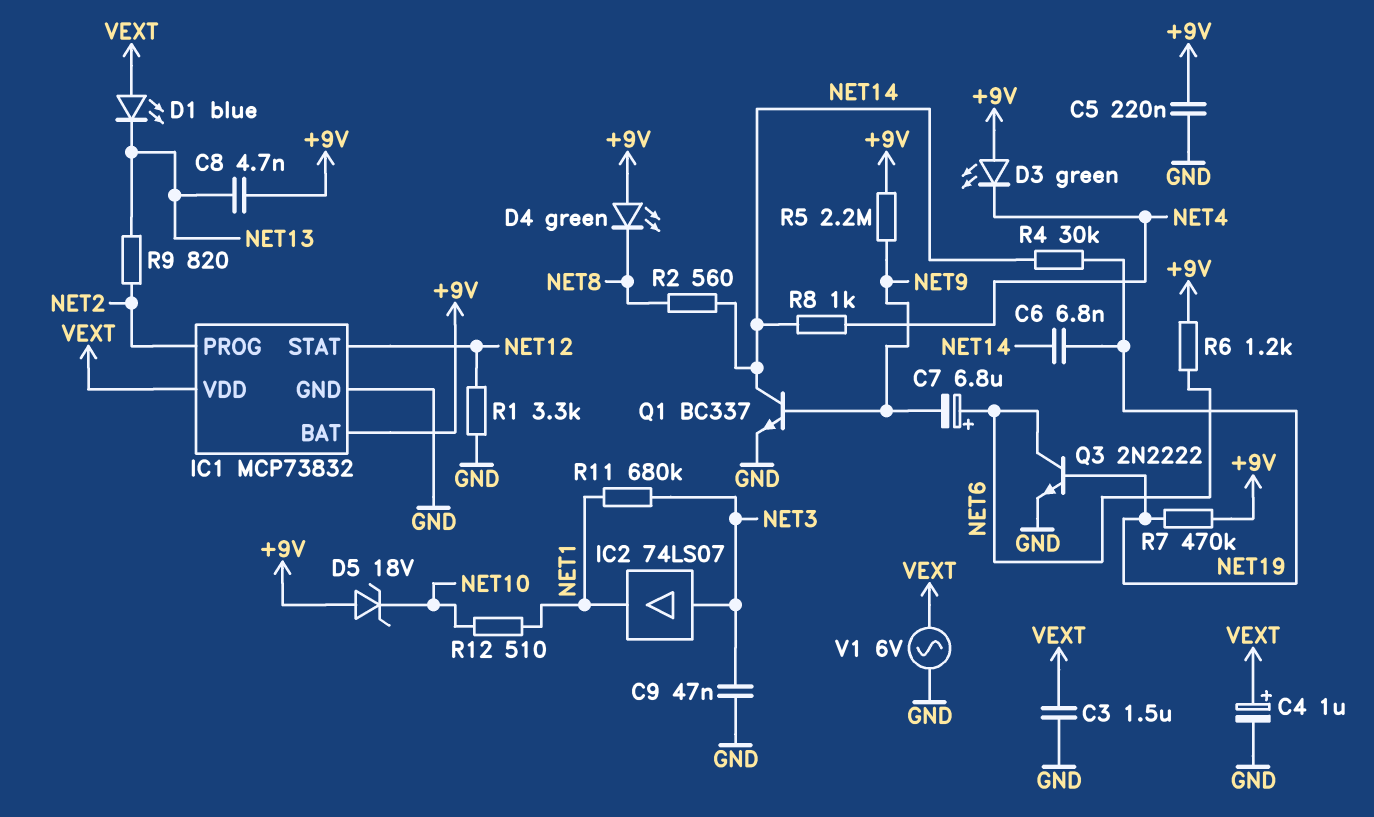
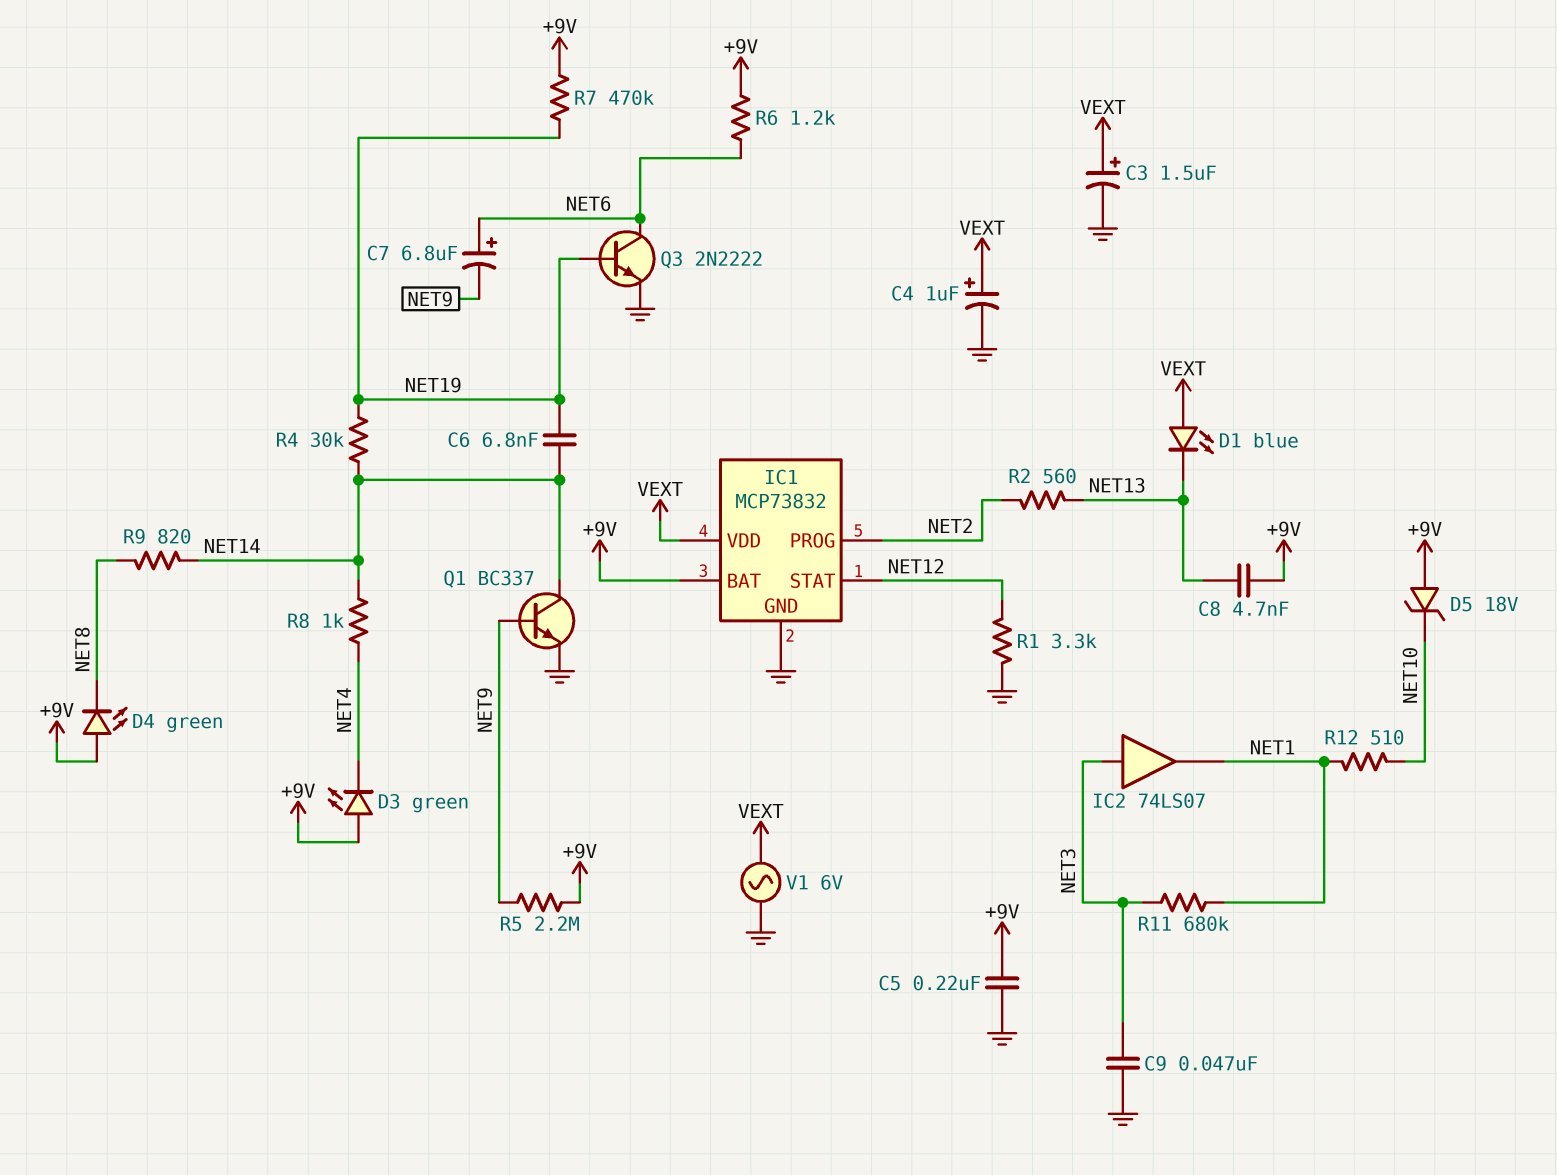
C3: 1.5uF (GND, VEXT) -> 1.5uF (plus VEXT, minus GND)
R2: 560 (NET8, NET14) -> 560 (NET2, NET13)
R9: 820 (NET2, NET13) -> 820 (NET8, NET14)

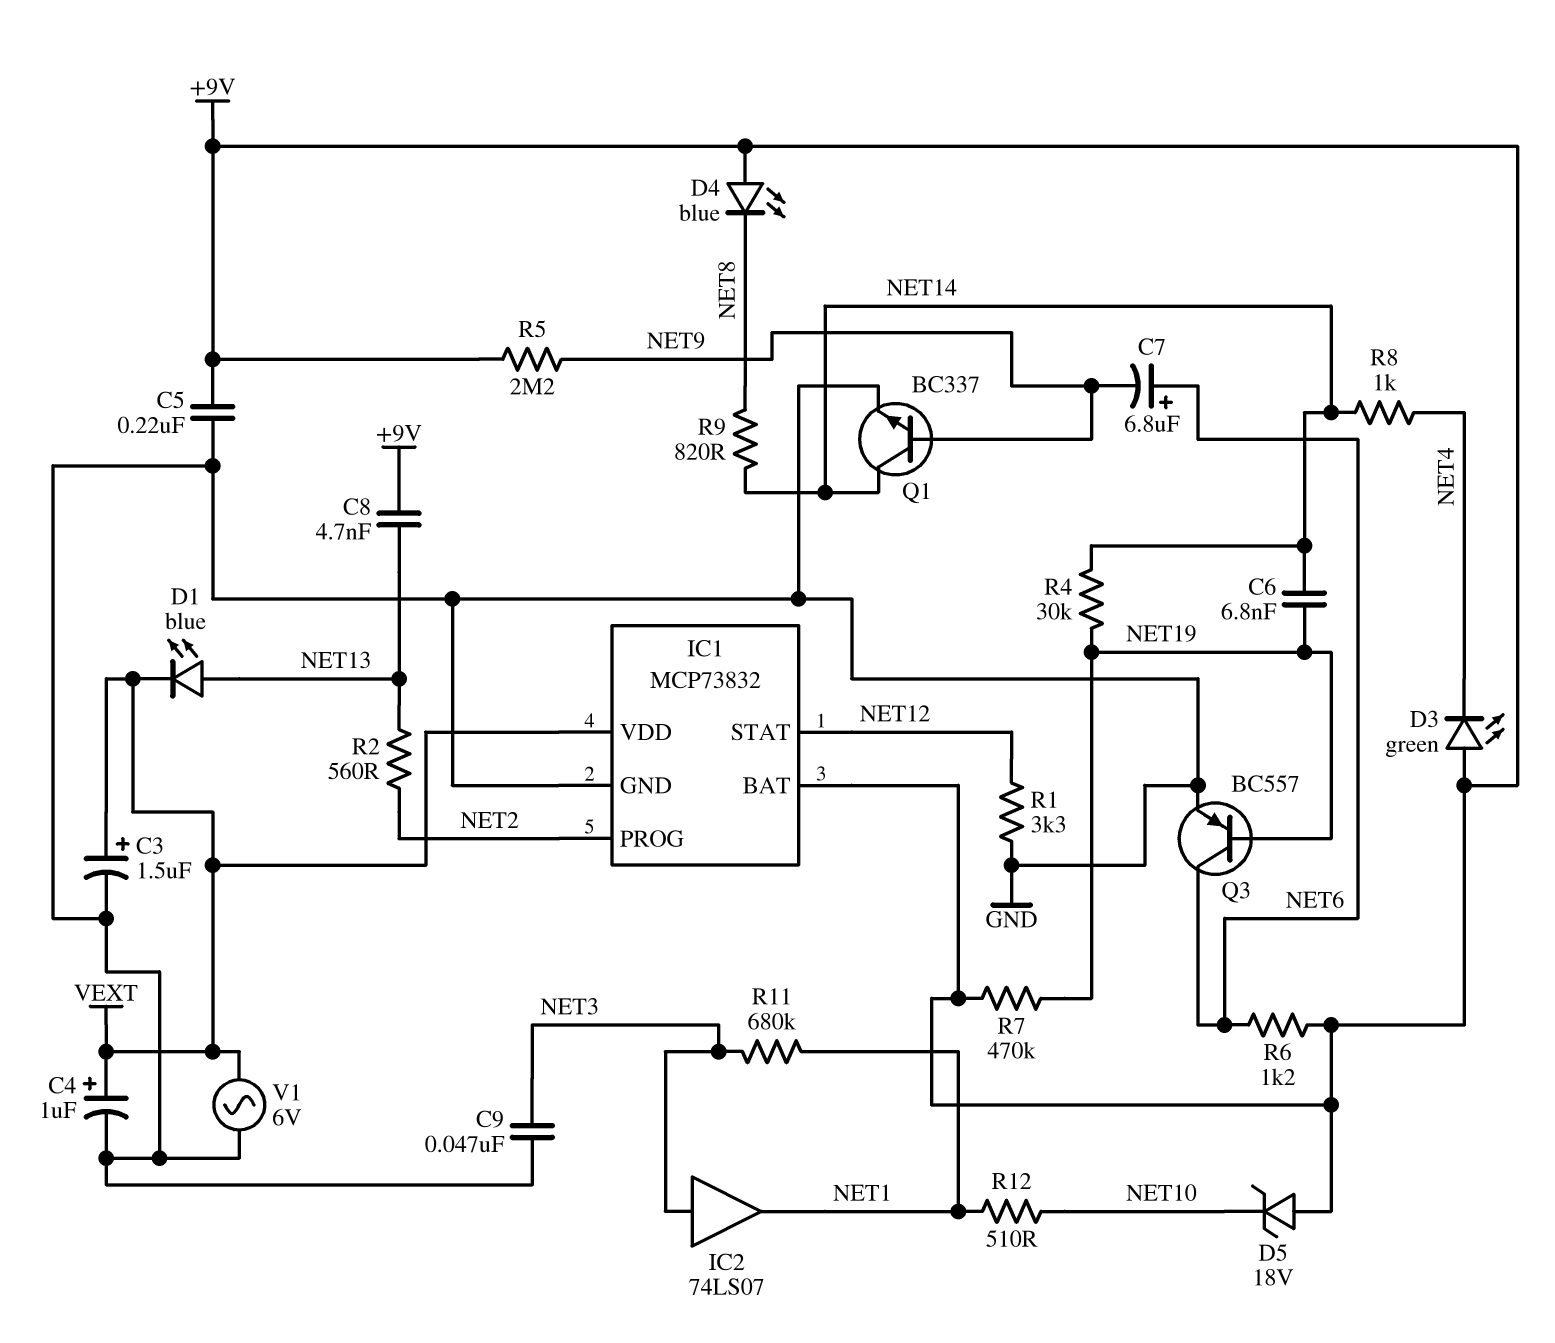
D1: LED blue (A VEXT, K NET13) -> LED blue (A NET13, K VEXT)
D4: LED green (A +9V, K NET8) -> LED blue (A +9V, K NET8)
Q3: NPN 2N2222 (B NET19, C NET6, E GND) -> PNP BC557 (B NET19, C NET6, E GND)

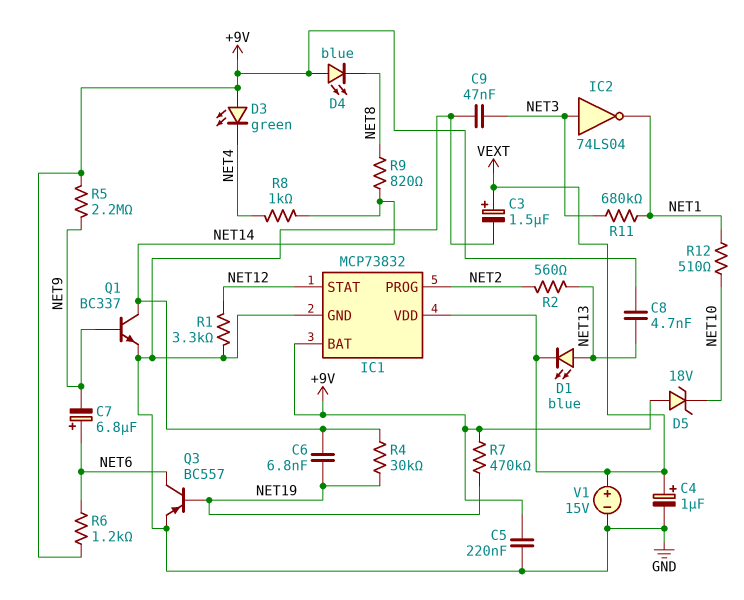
IC2: buffer 74LS07 (in NET3, out NET1) -> NOT 74LS04 (in NET3, out NET1)
V1: AC 6V (GND, VEXT) -> 15V (plus VEXT, minus GND)

